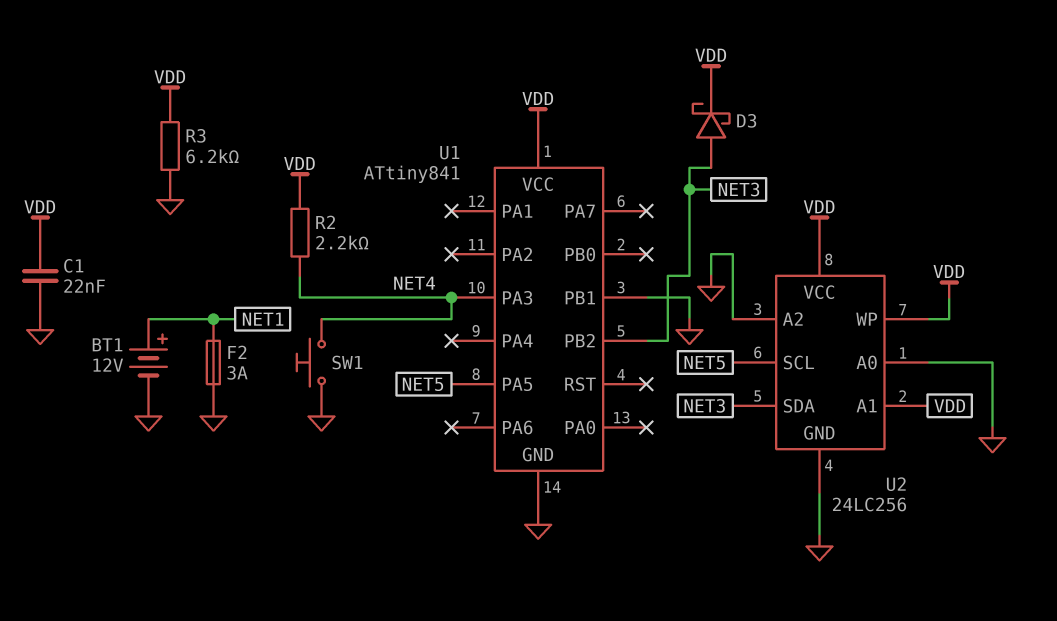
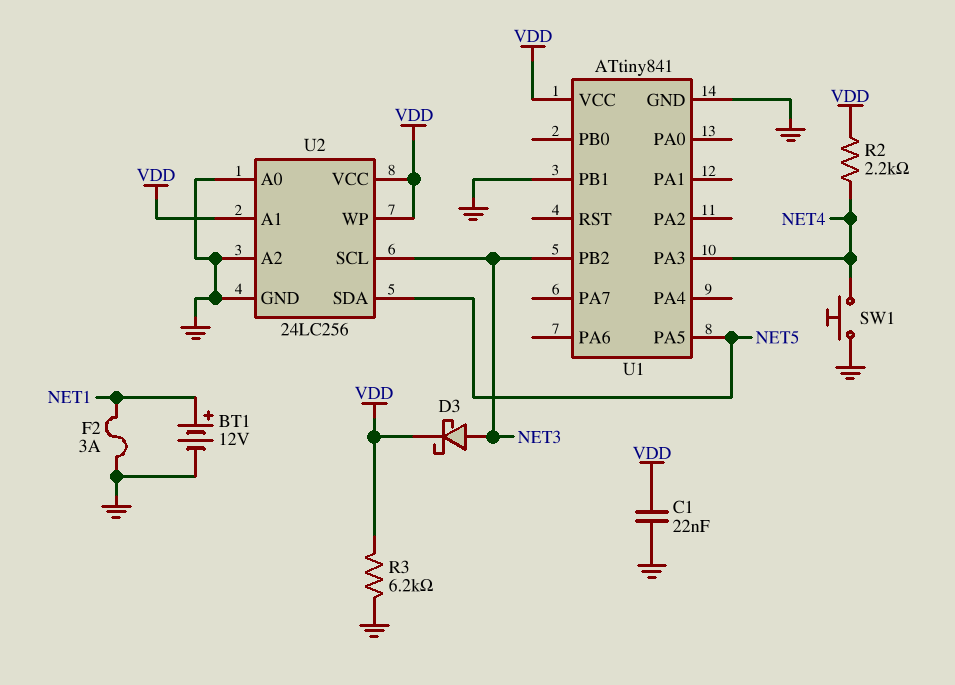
U2 pin SCL: NET5 -> NET3
U2 pin SDA: NET3 -> NET5

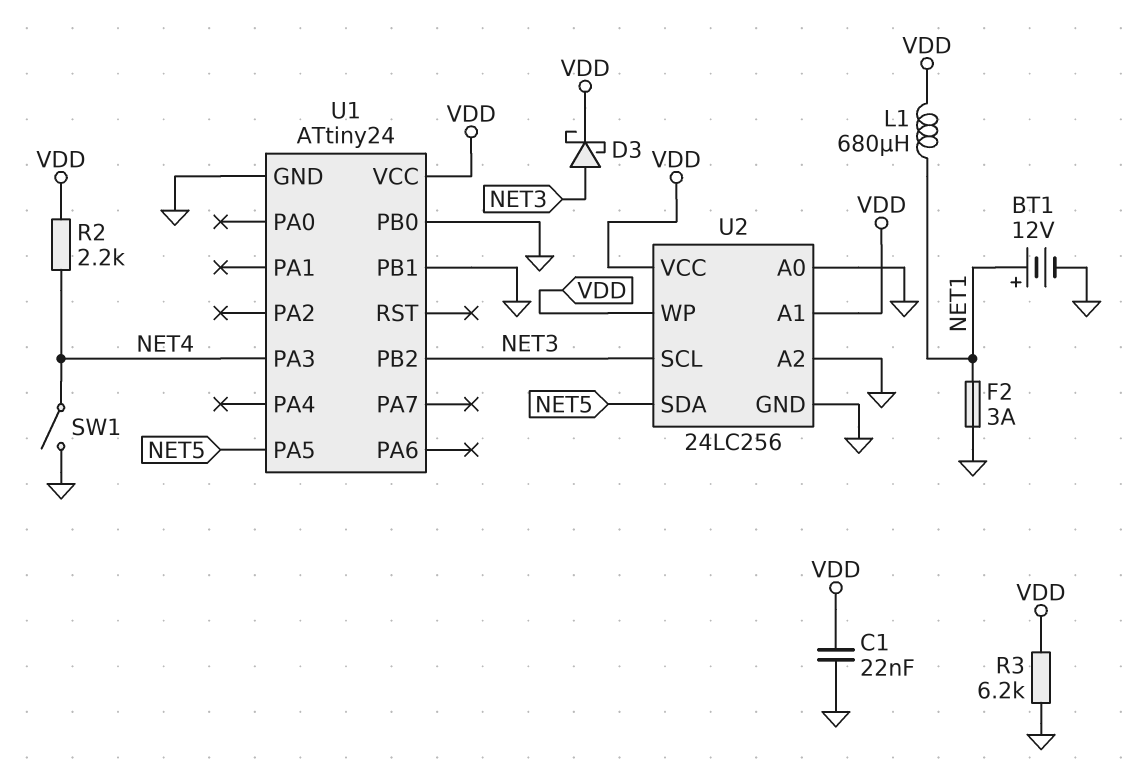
L1: none -> 680uH (NET1, VDD)
SW1: button (GND, NET4) -> switch (GND, NET4)
U1: ATtiny841 -> ATtiny24
U1 pin PB0: none -> GND

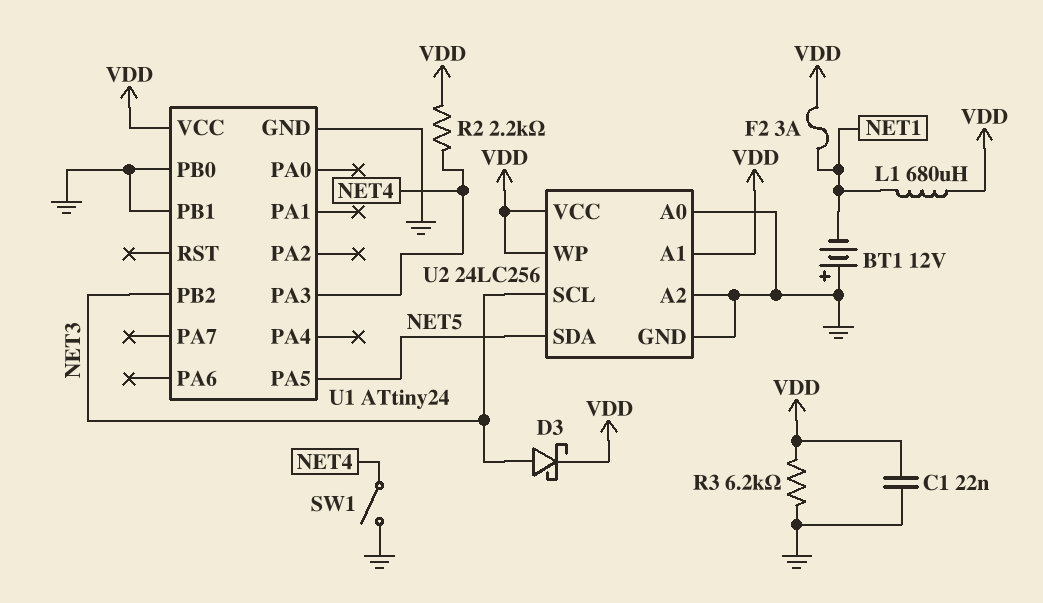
BT1: 12V (plus NET1, minus GND) -> 12V (plus GND, minus NET1)
F2: 3A (GND, NET1) -> 3A (NET1, VDD)

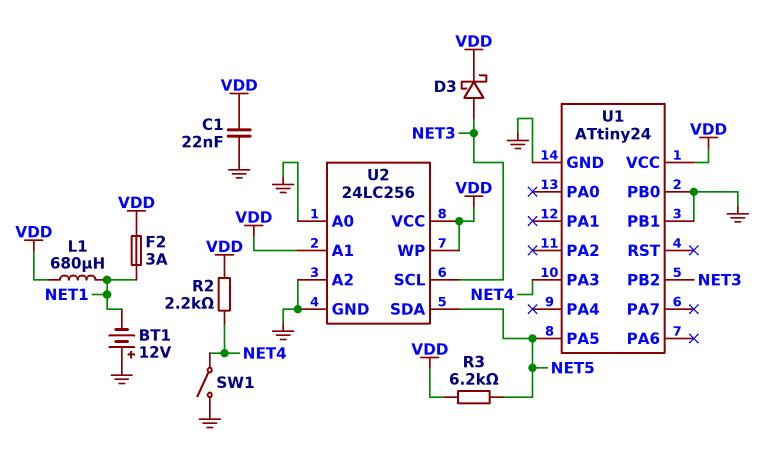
R3: 6.2k (GND, VDD) -> 6.2k (NET5, VDD)

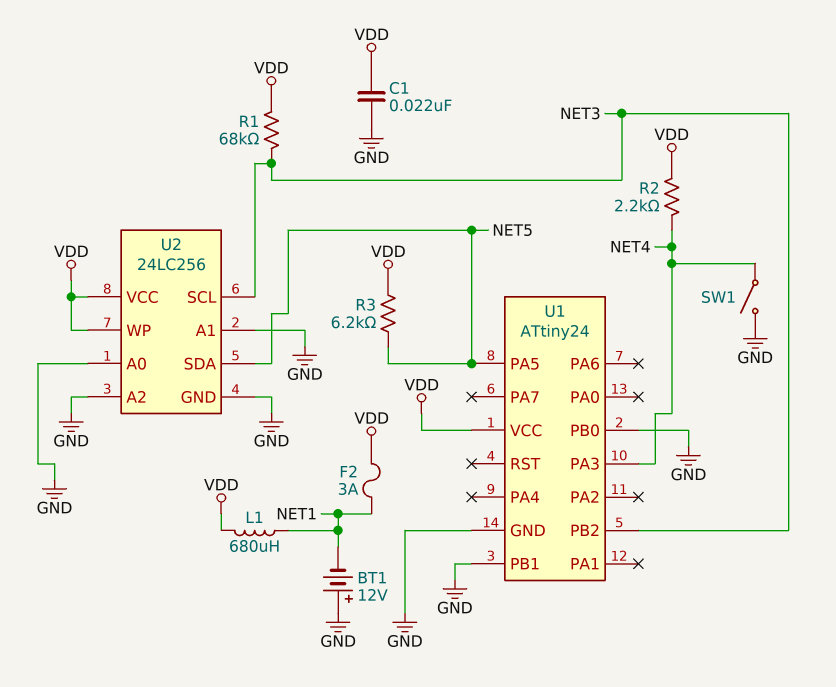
D3: schottky (A NET3, K VDD) -> none
R1: none -> 68k (NET3, VDD)
U2 pin A1: VDD -> GND

